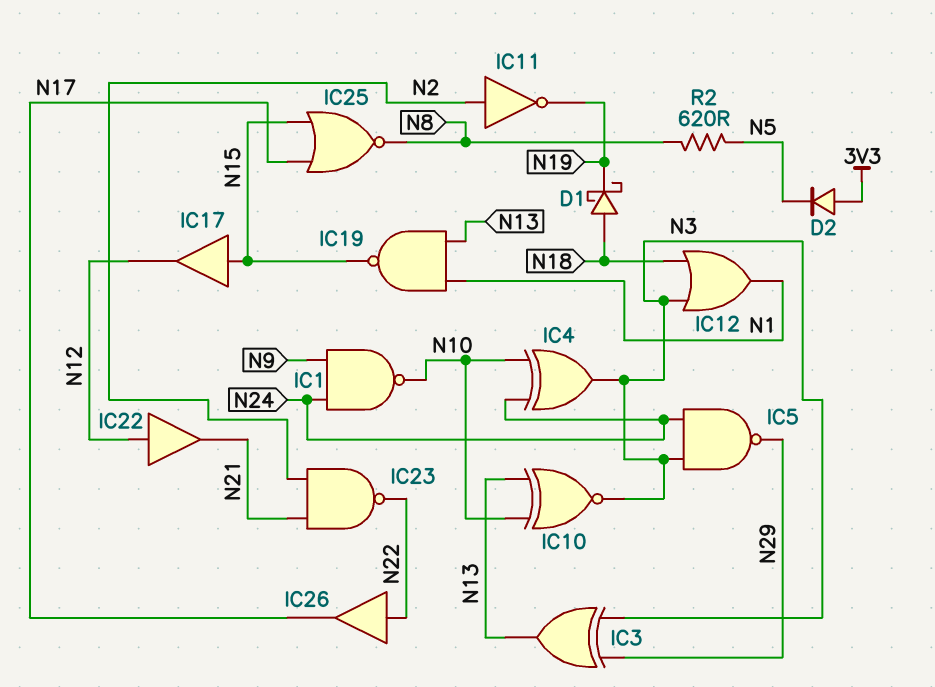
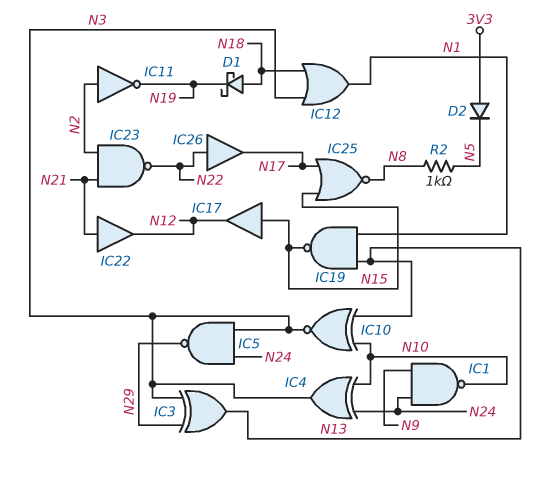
IC22: buffer (in N12, out N21) -> buffer (in N21, out N12)
R2: 620 (N5, N8) -> 1k (N5, N8)

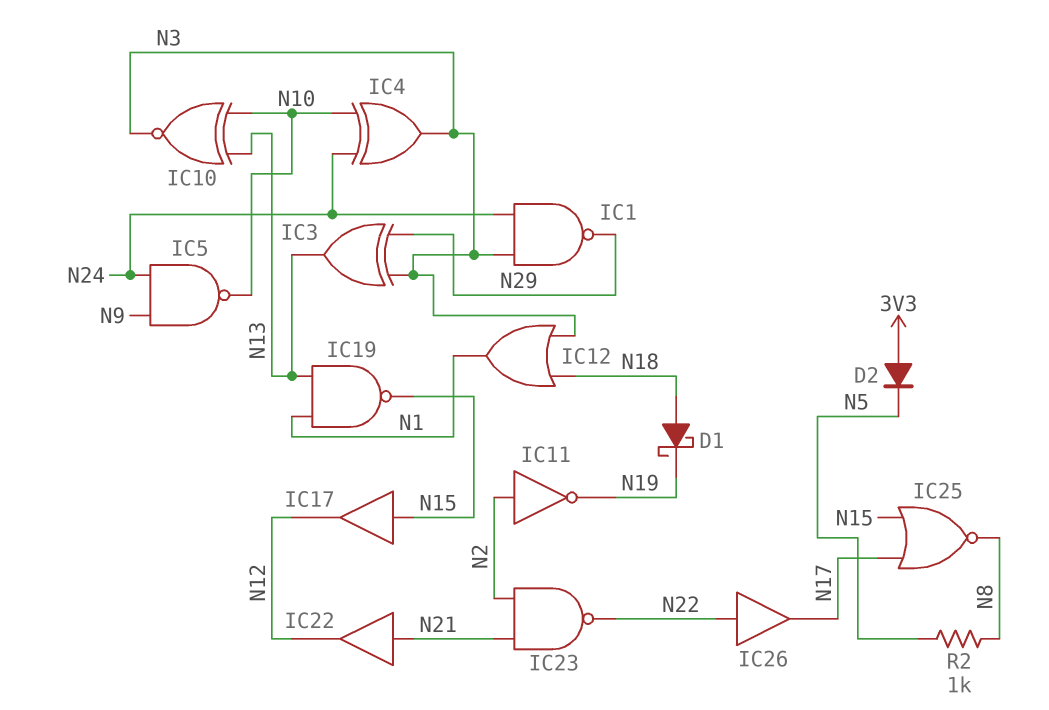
IC1: NAND (in N9, in N24, out N10) -> NAND (in N3, in N24, out N29)
IC5: NAND (in N3, in N24, out N29) -> NAND (in N9, in N24, out N10)

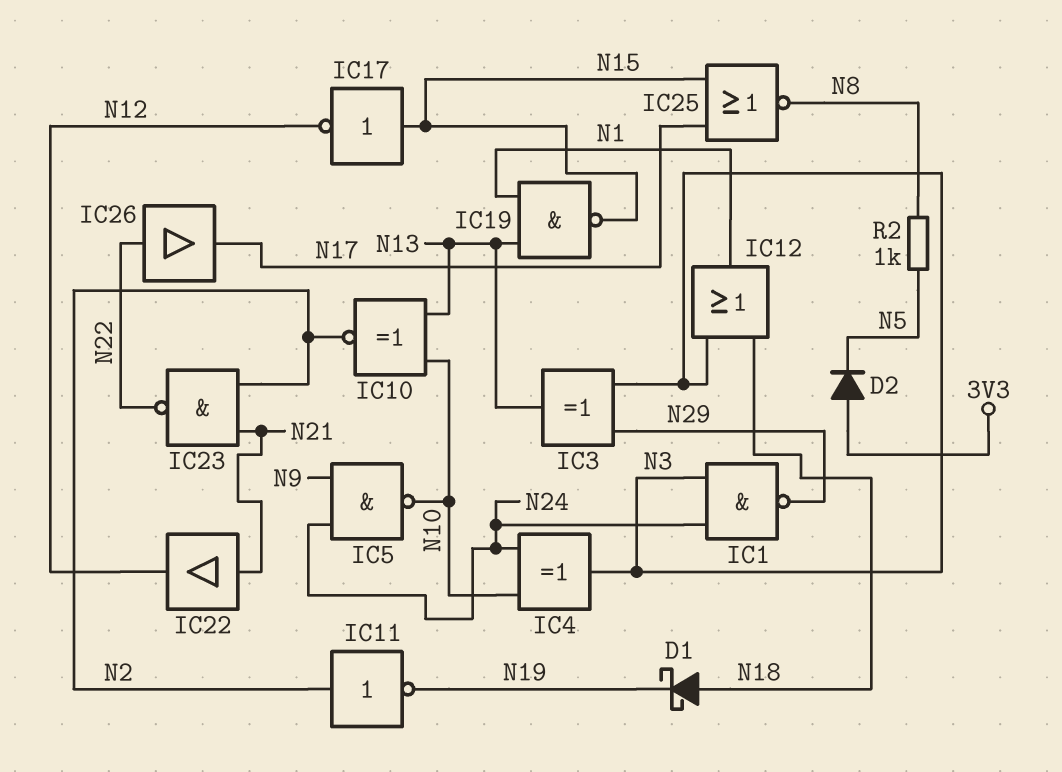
IC10: XNOR (in N10, in N13, out N3) -> XNOR (in N10, in N13, out N2)
IC17: buffer (in N15, out N12) -> NOT (in N15, out N12)

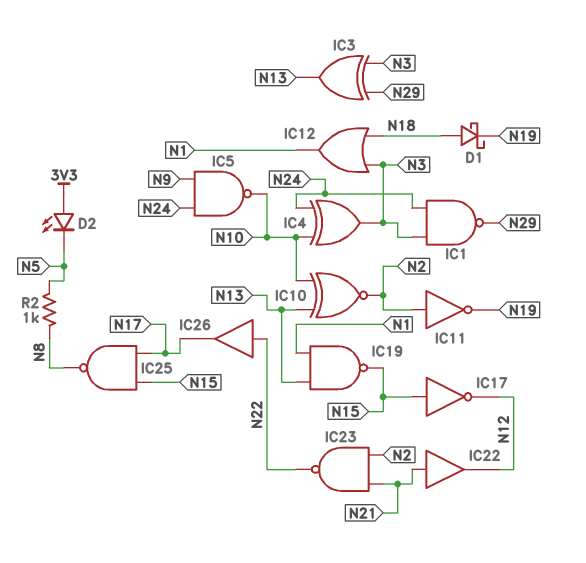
D2: diode (A 3V3, K N5) -> LED (A 3V3, K N5)
IC25: NOR (in N15, in N17, out N8) -> NAND (in N15, in N17, out N8)

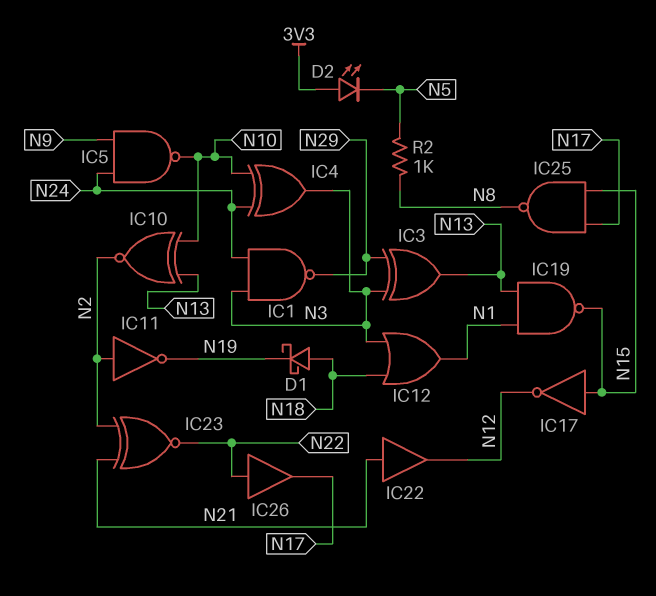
IC23: NAND (in N2, in N21, out N22) -> XNOR (in N2, in N21, out N22)

